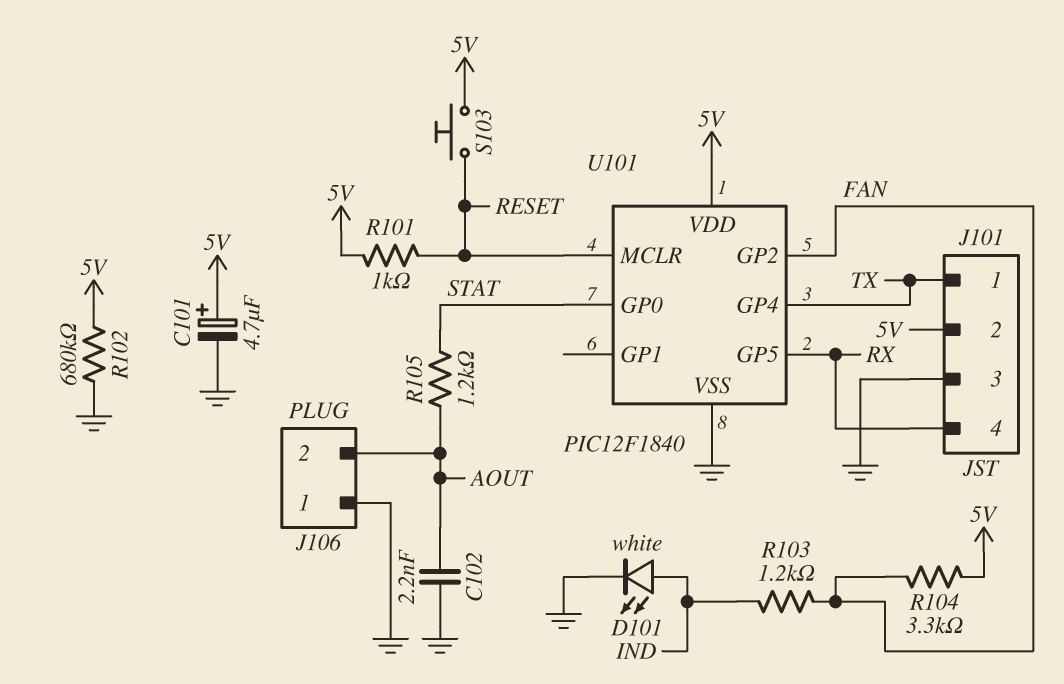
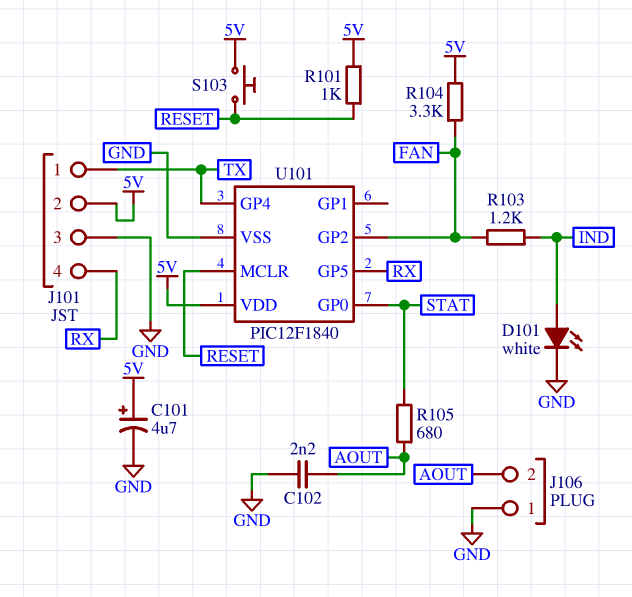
R102: 680k (5V, GND) -> none
R105: 1.2k (AOUT, STAT) -> 680 (AOUT, STAT)

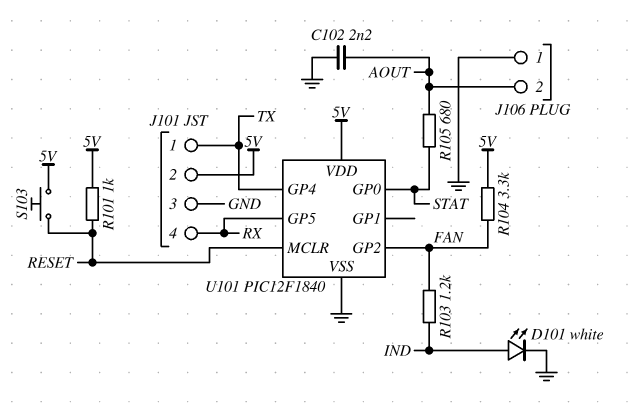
C101: 4.7uF (plus 5V, minus GND) -> none

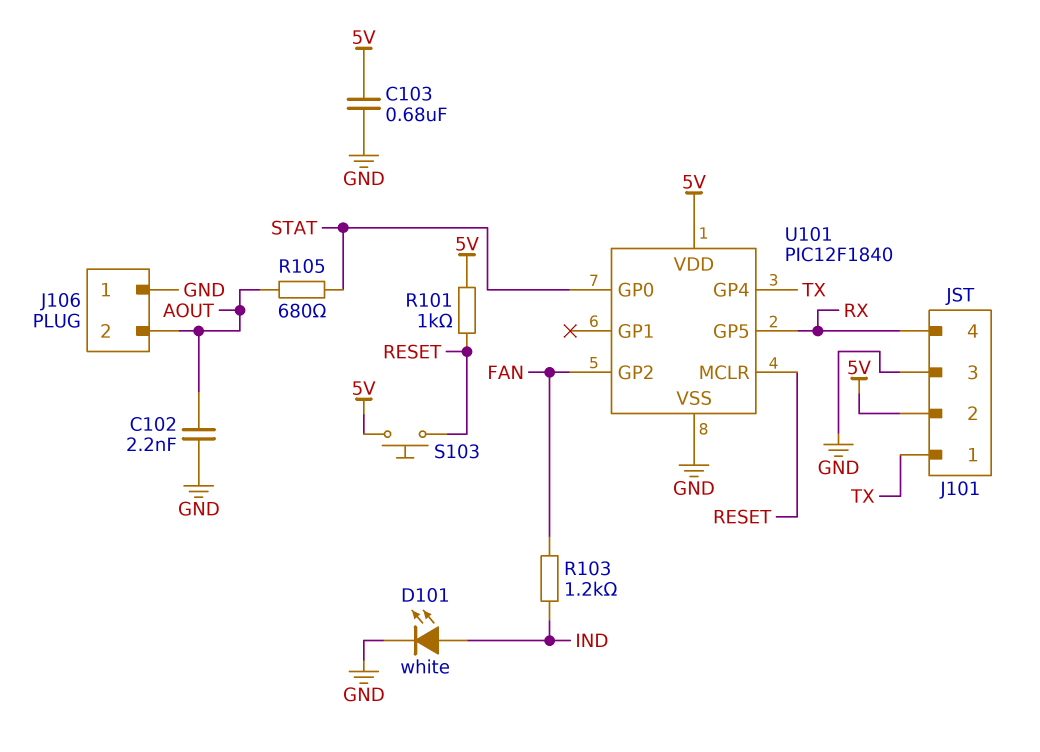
C103: none -> 680nF (5V, GND)
R104: 3.3k (5V, FAN) -> none

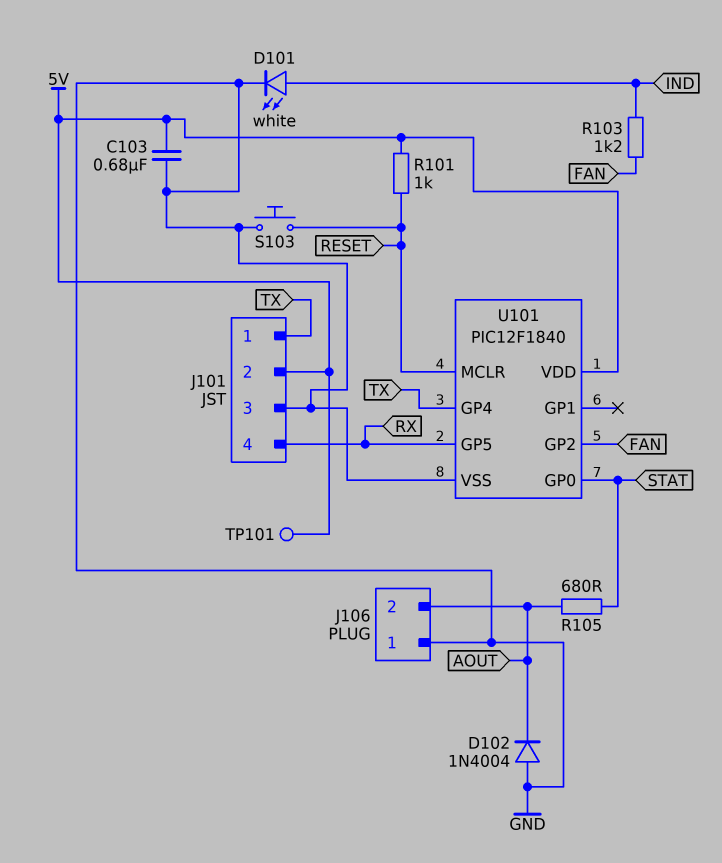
C102: 2.2nF (AOUT, GND) -> none
D102: none -> diode 1N4004 (A GND, K AOUT)
S103: button (5V, RESET) -> button (GND, RESET)
TP101: none -> test point (5V)

